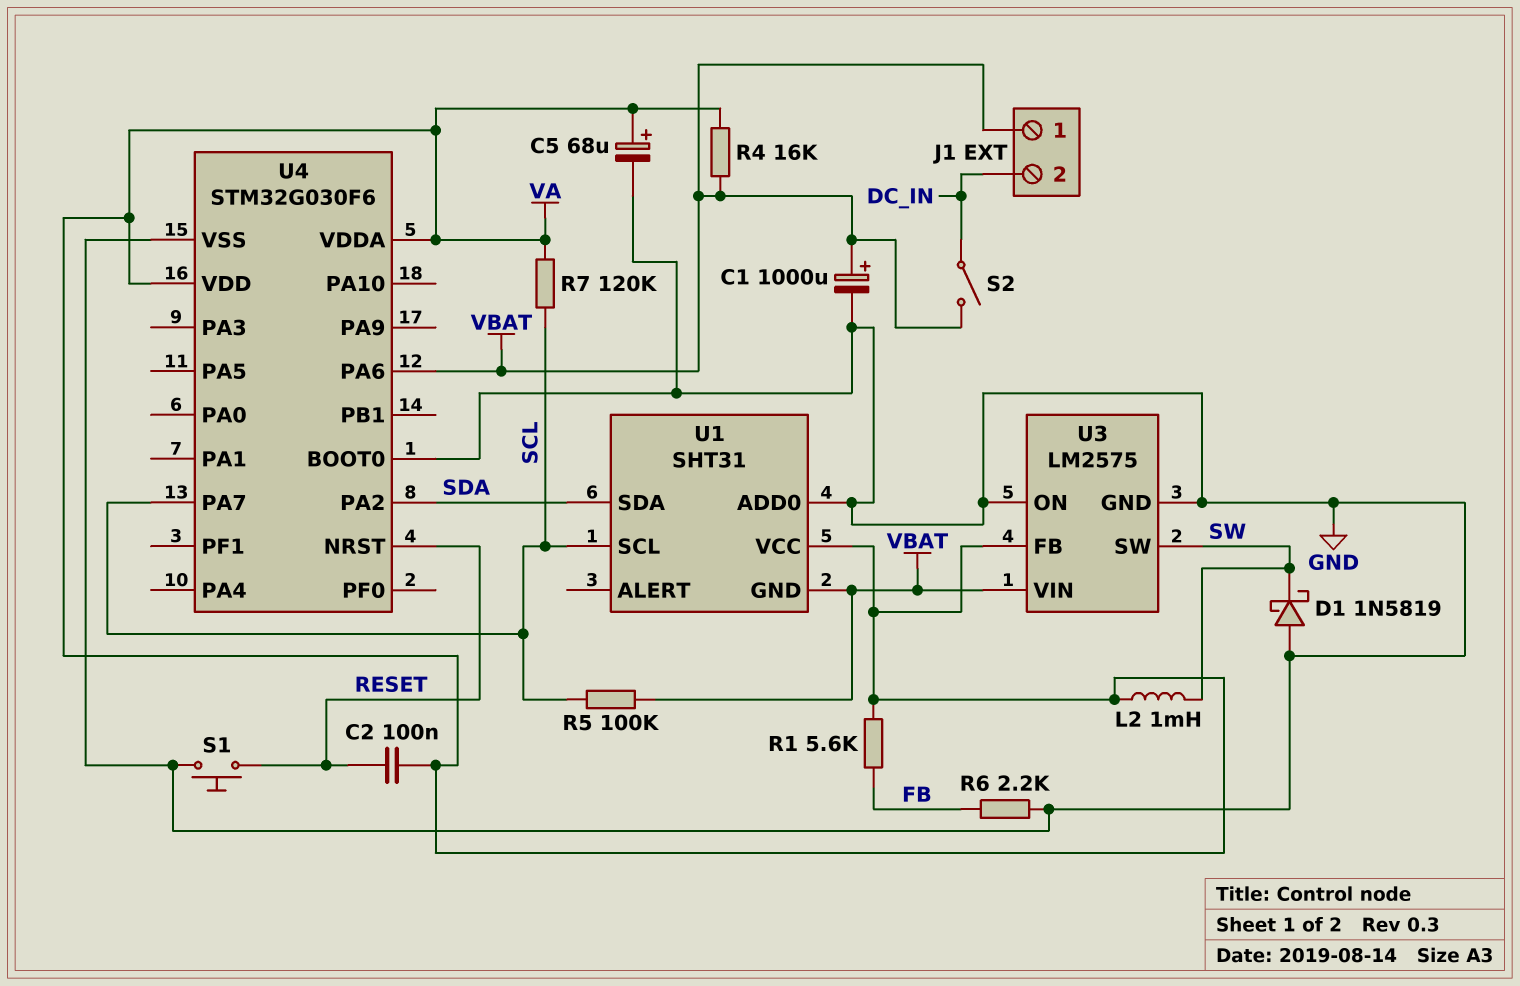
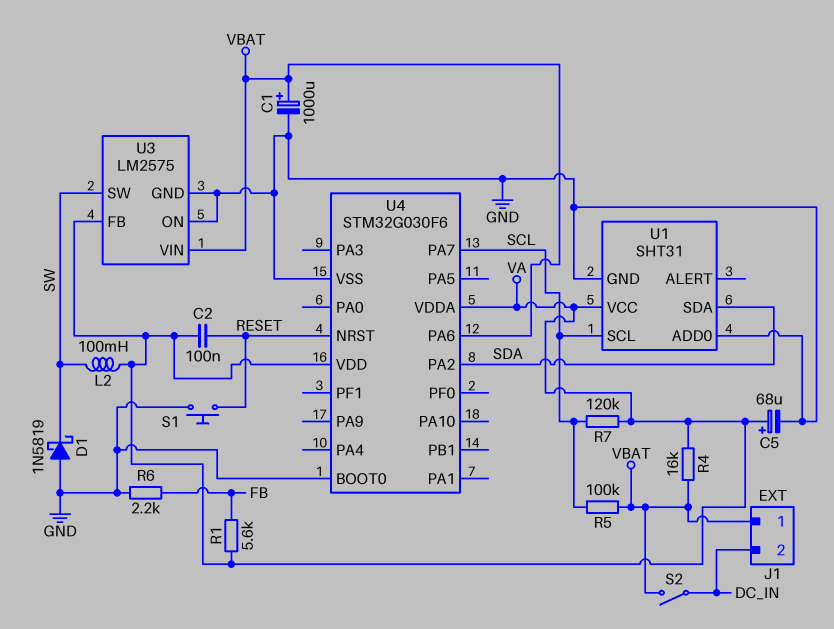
L2: 1mH (SW, VA) -> 100mH (SW, VA)
U1 pin GND: VBAT -> GND

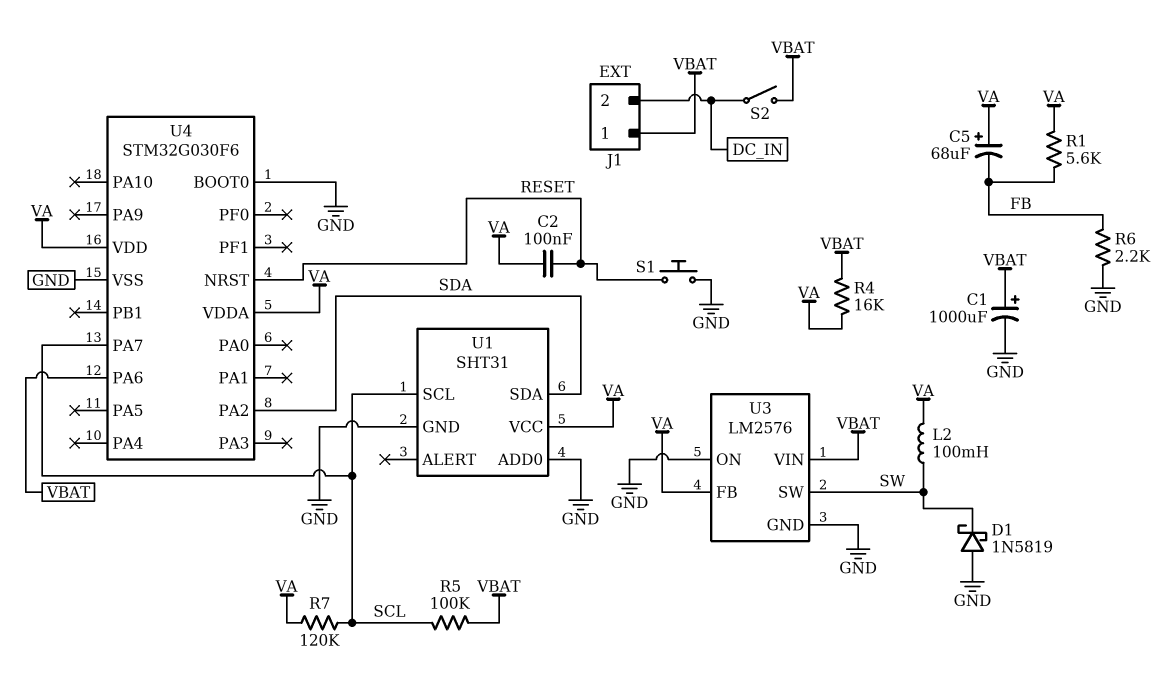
C5: 68uF (plus VA, minus GND) -> 68uF (plus VA, minus FB)
U3: LM2575 -> LM2576

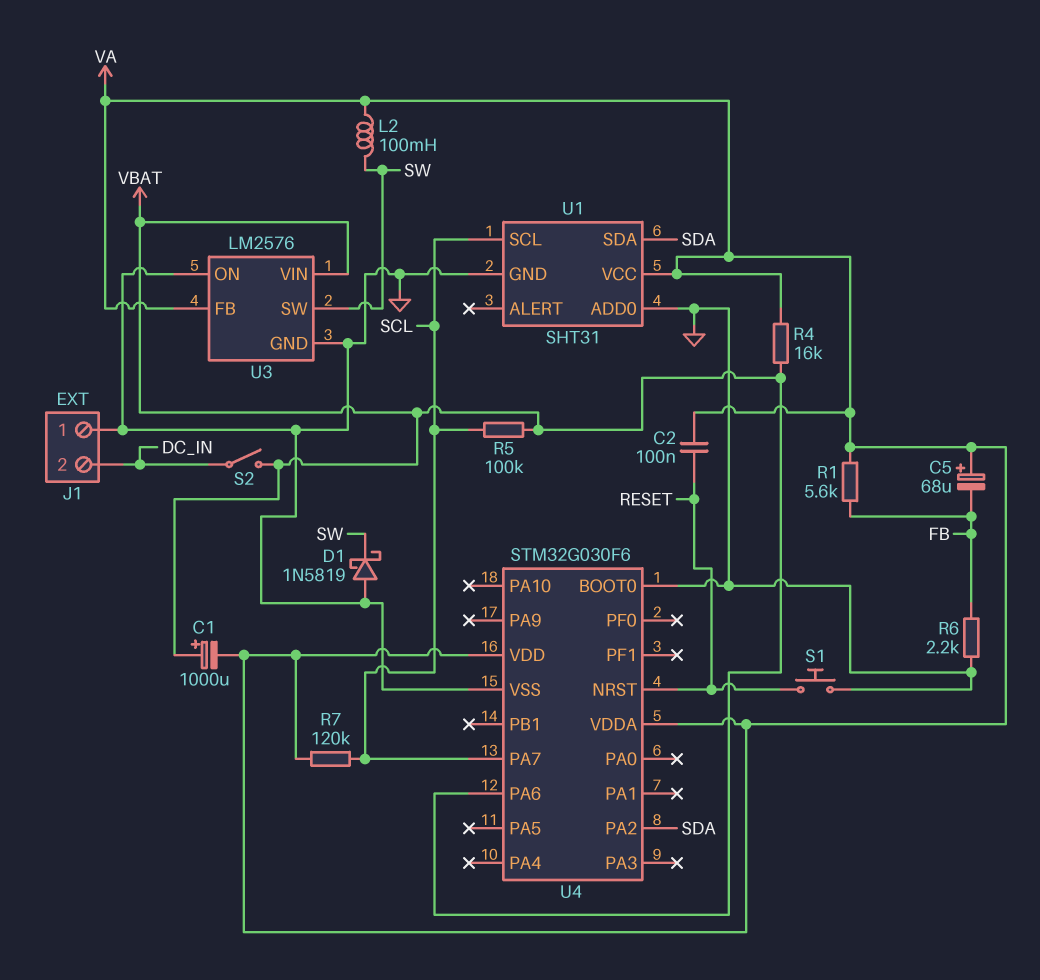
C1: 1000uF (plus VBAT, minus GND) -> 1000uF (plus VBAT, minus VA)
J1 pin 1: VBAT -> GND

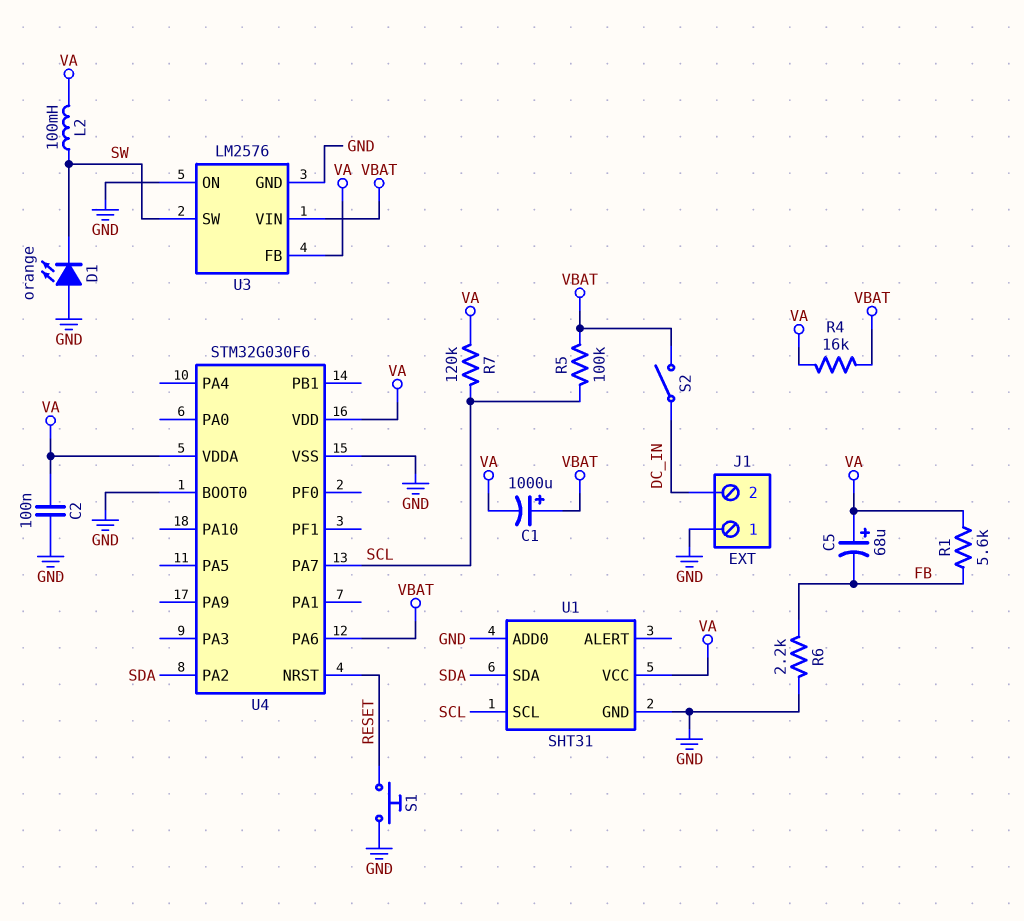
C2: 100nF (RESET, VA) -> 100nF (GND, VA)
D1: schottky 1N5819 (A GND, K SW) -> LED orange (A GND, K SW)

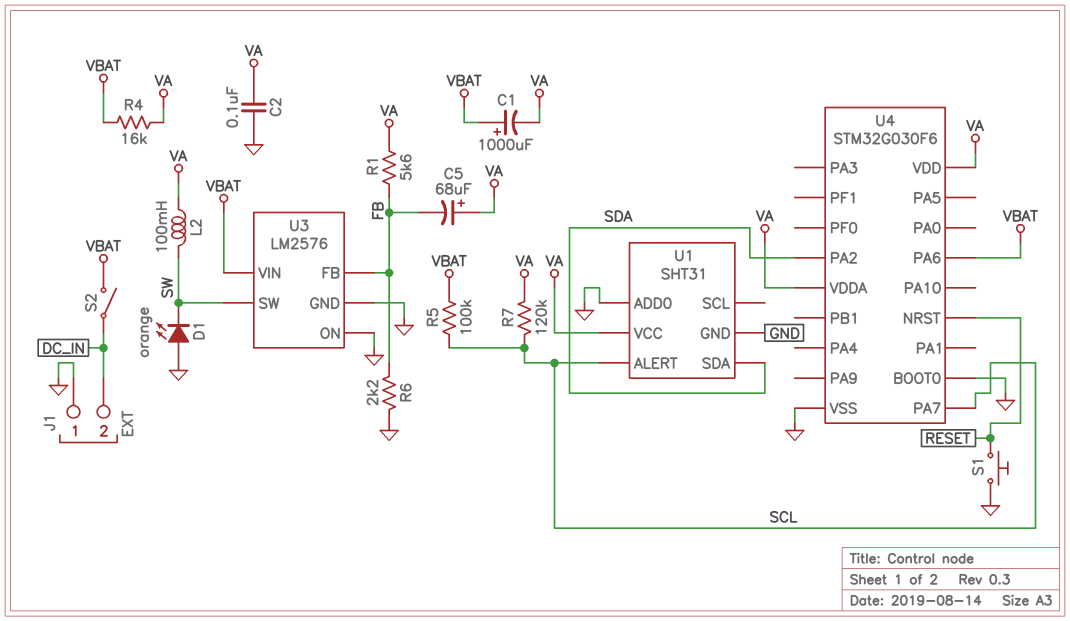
U1 pin ALERT: none -> SCL
U1 pin SCL: SCL -> none
U3 pin FB: VA -> FB

